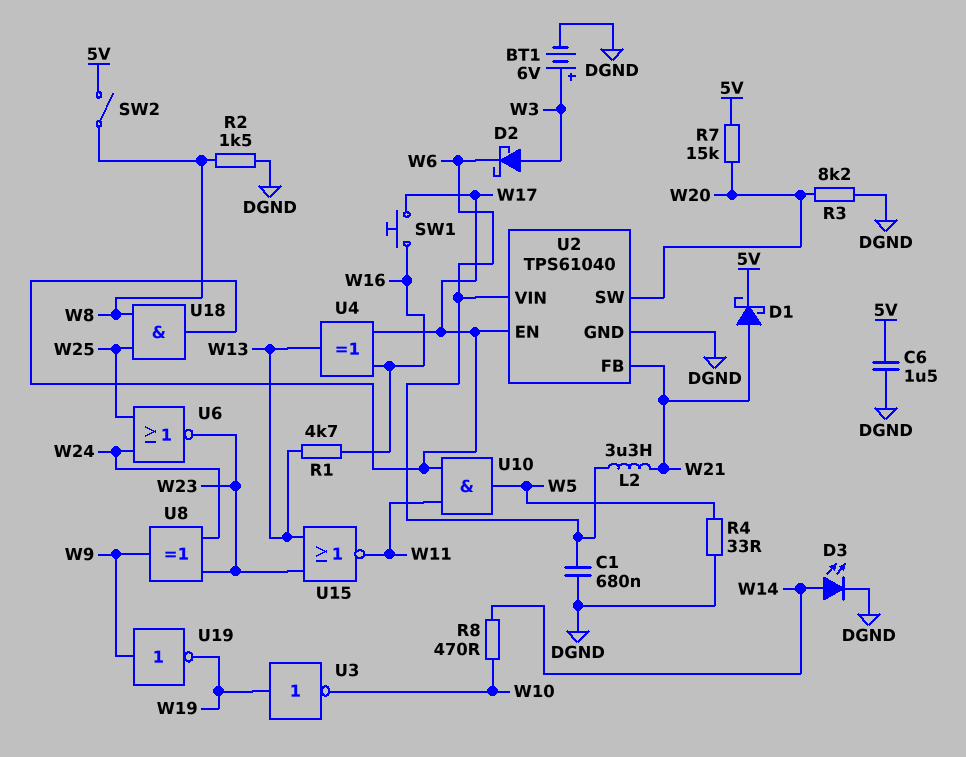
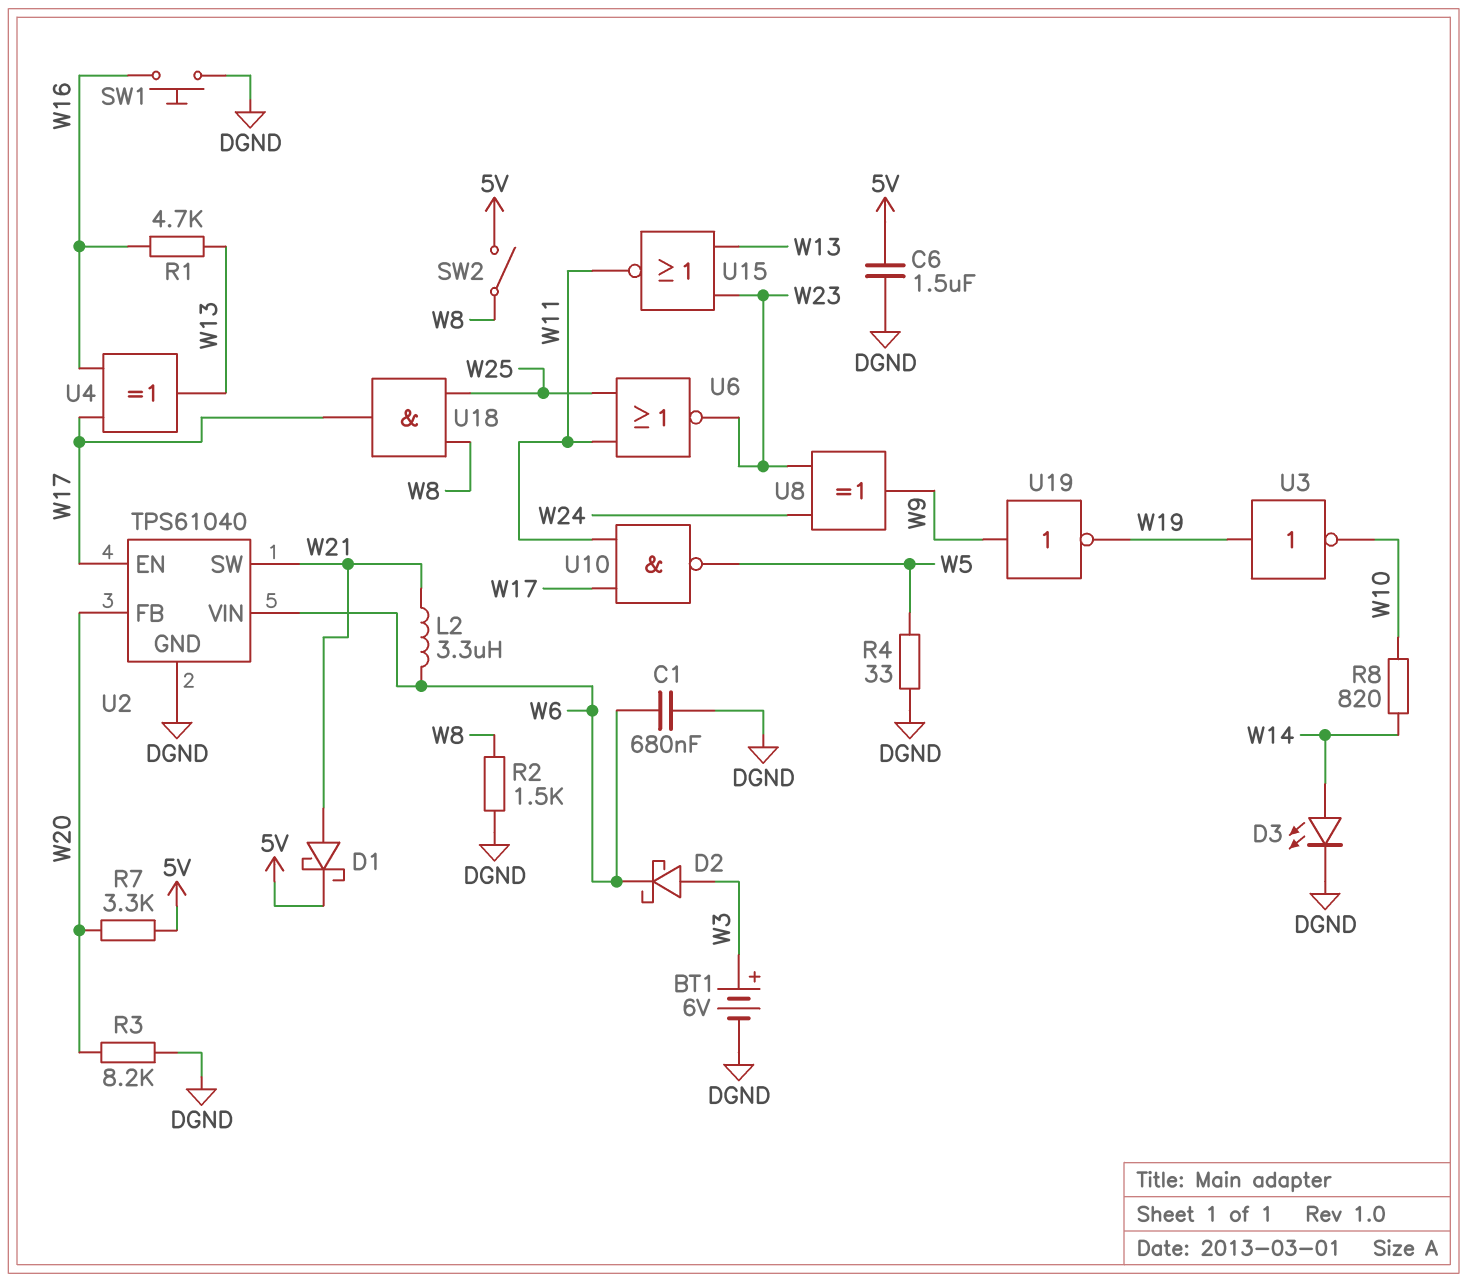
R7: 15k (5V, W20) -> 3.3k (5V, W20)
R8: 470 (W10, W14) -> 820 (W10, W14)
SW1: button (W16, W17) -> button (DGND, W16)
U2 pin FB: W21 -> W20
U2 pin SW: W20 -> W21
U6: NOR (in W24, in W25, out W23) -> NOR (in W11, in W25, out W23)
U10: AND (in W11, in W17, out W5) -> NAND (in W11, in W17, out W5)

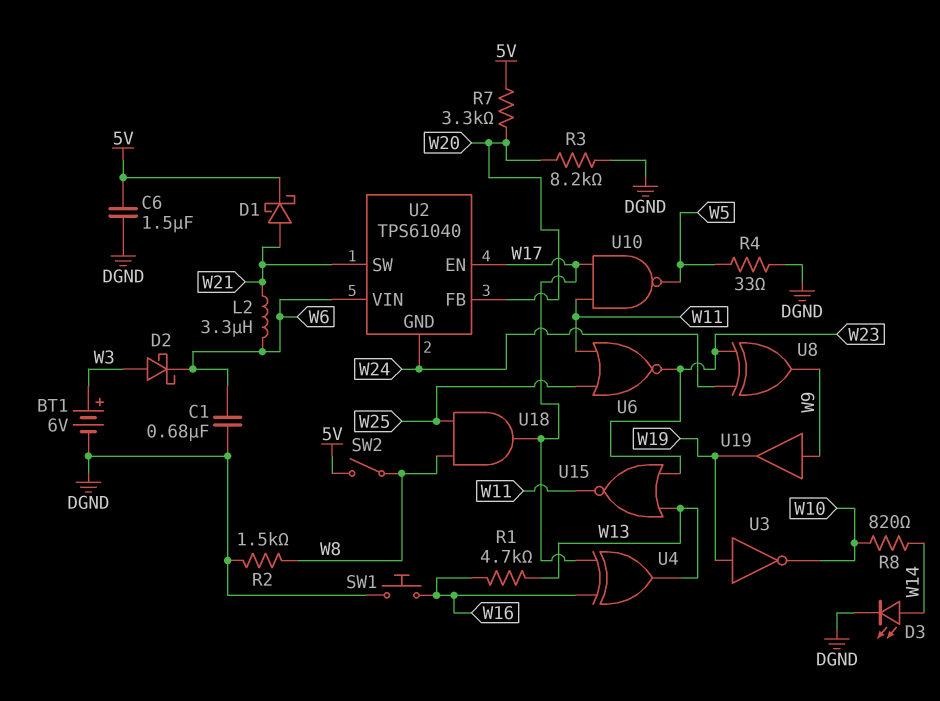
U2 pin GND: DGND -> W24
U19: NOT (in W9, out W19) -> buffer (in W9, out W19)

